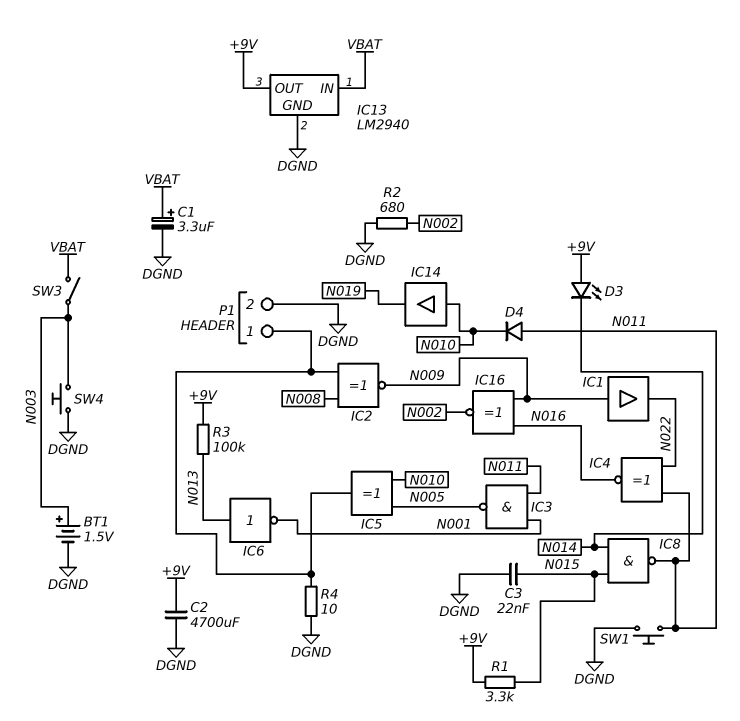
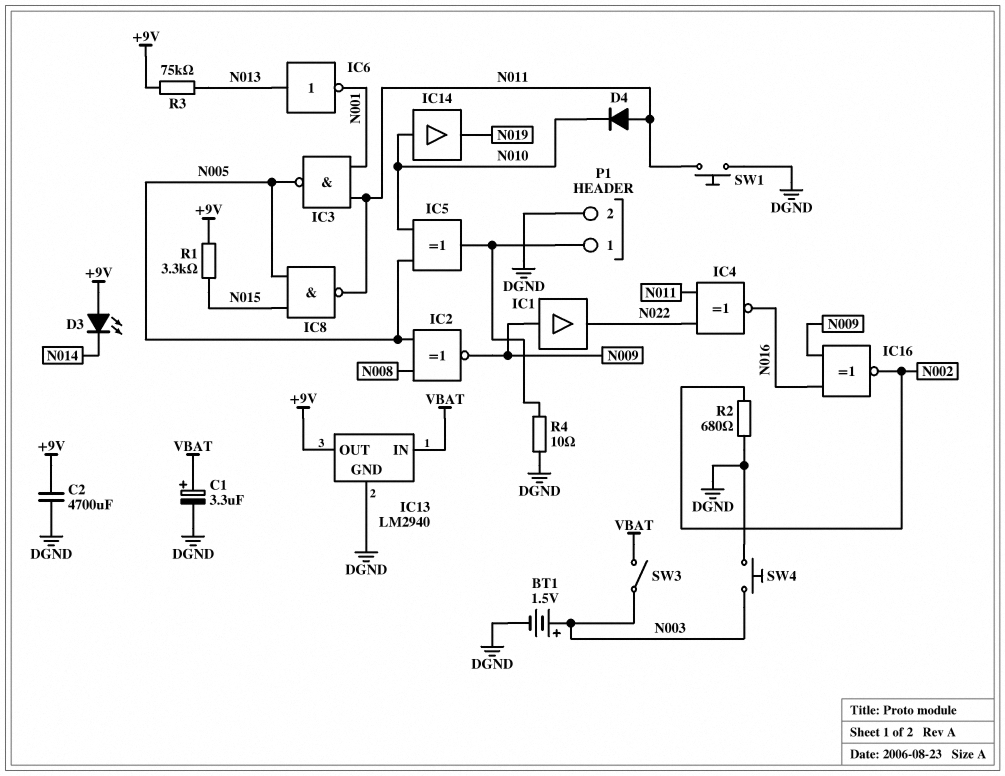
C3: 22nF (DGND, N015) -> none
IC2: XNOR (in N008, in P1/1, out N009) -> XNOR (in N005, in N008, out N009)
IC8: NAND (in N014, in N015, out N011) -> NAND (in N005, in N015, out N011)
R3: 100k (+9V, N013) -> 75k (+9V, N013)

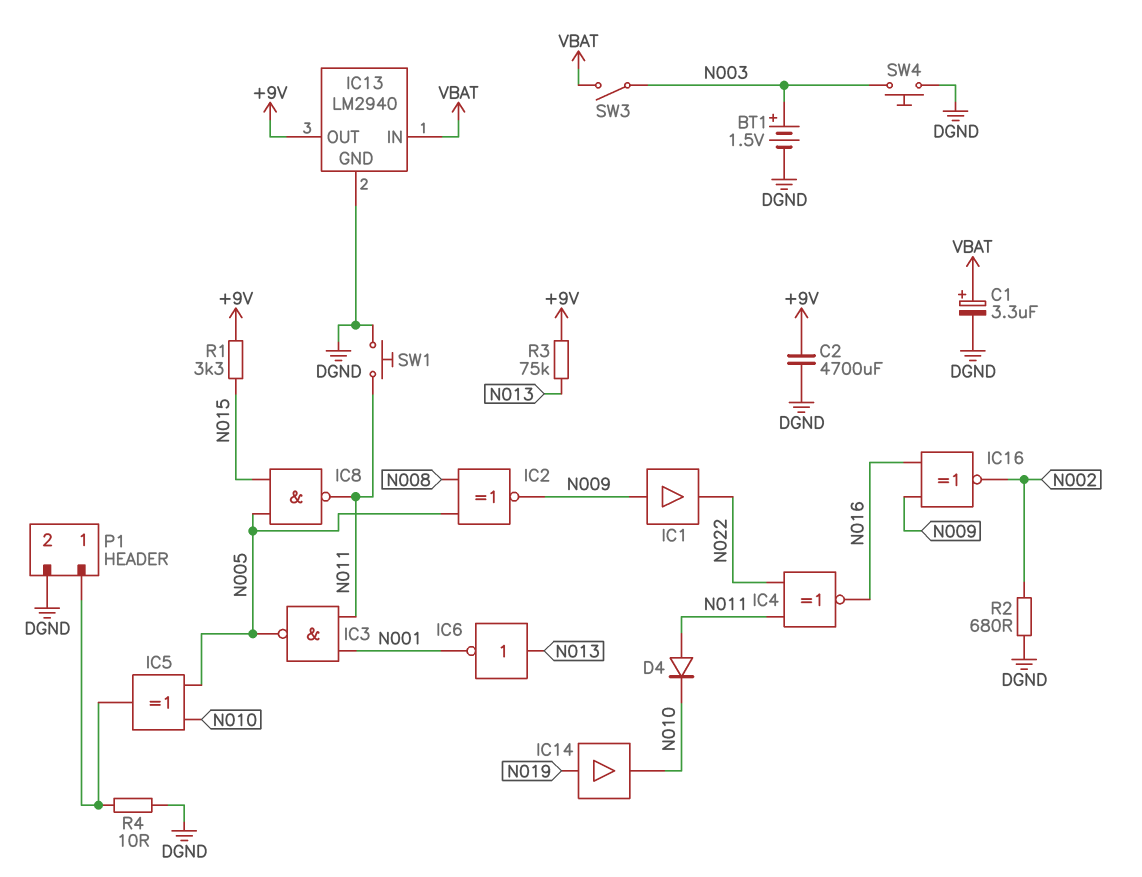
D3: LED (A +9V, K N014) -> none
IC14: buffer (in N010, out N019) -> buffer (in N019, out N010)

